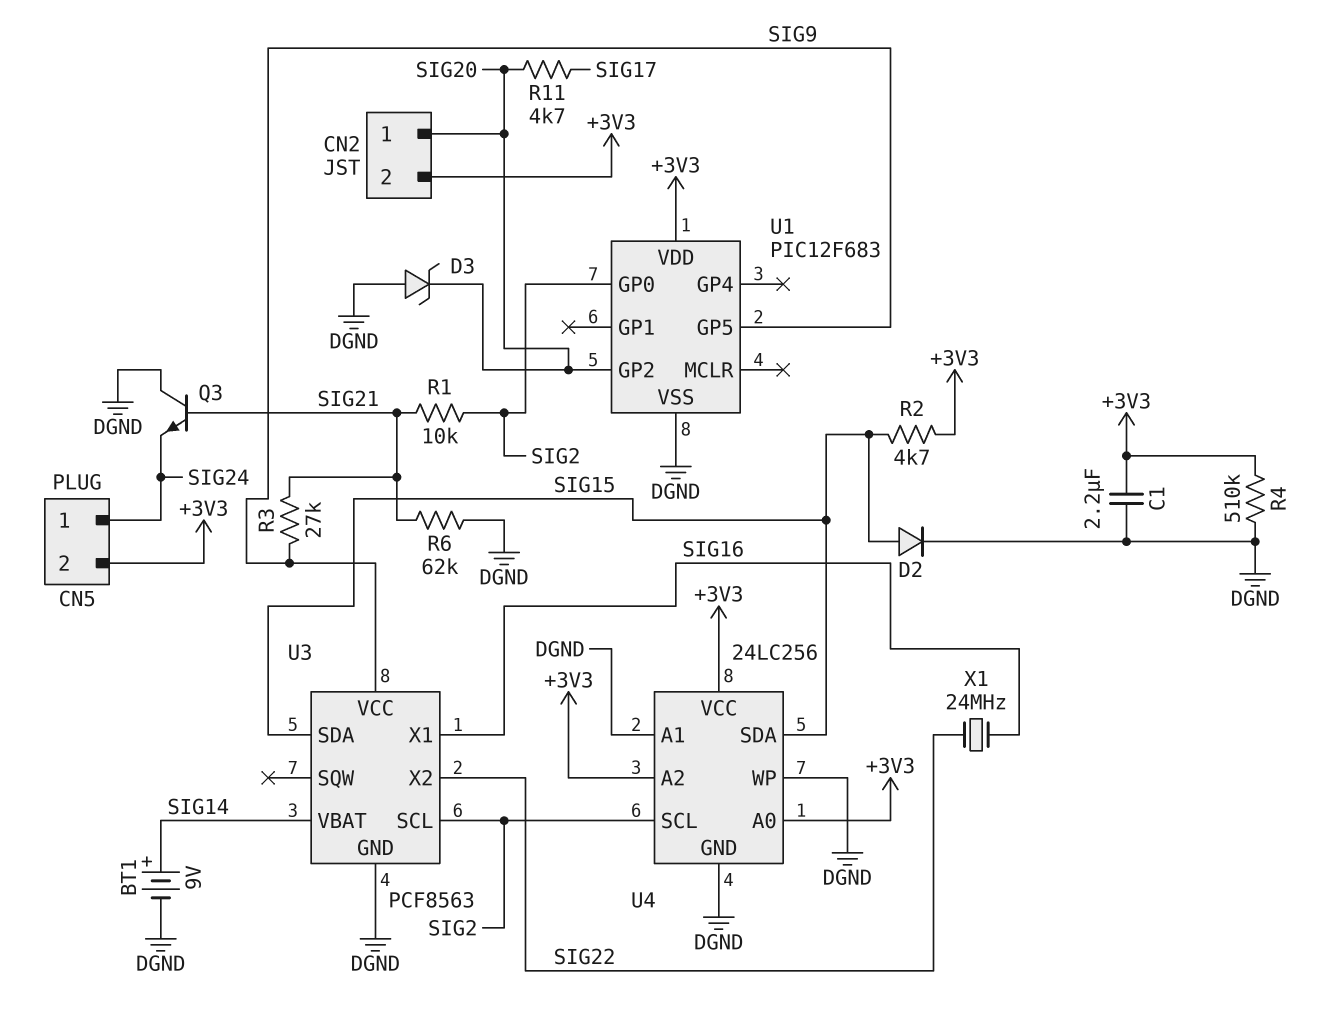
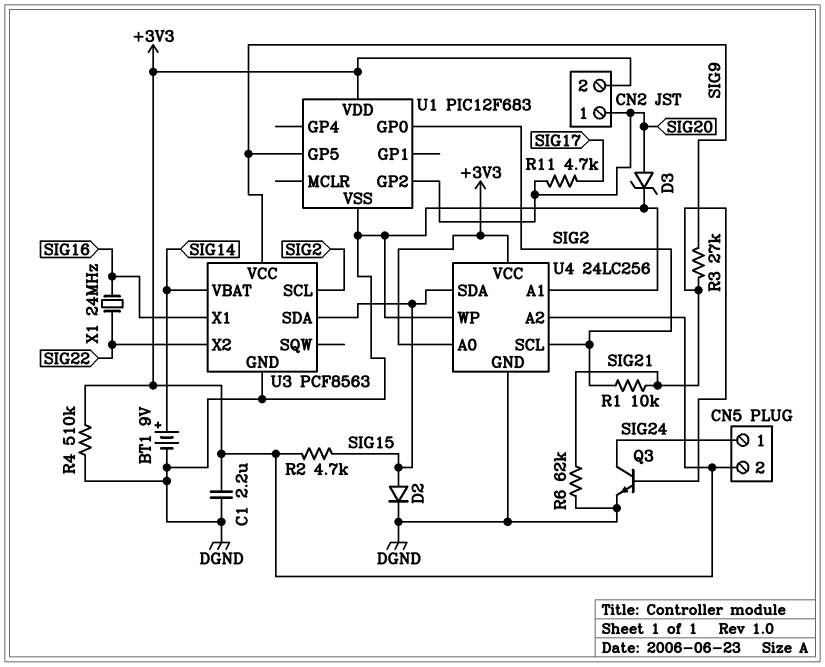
D3: zener (A DGND, K SIG20) -> zener (A SIG20, K DGND)
Q3: NPN (B SIG21, C DGND, E SIG24) -> NPN (B SIG21, C SIG24, E DGND)

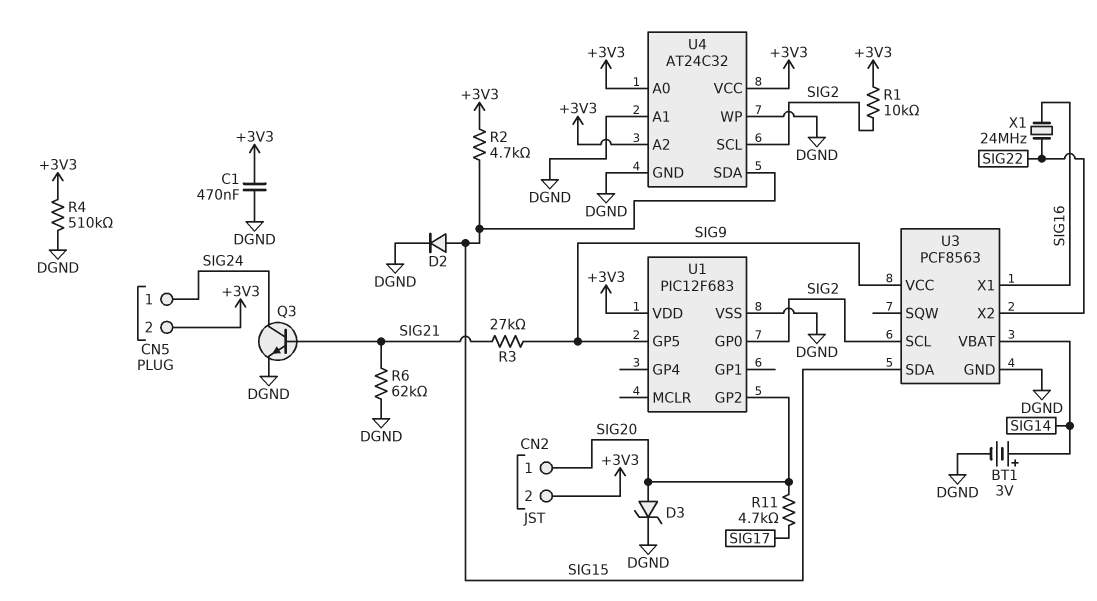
BT1: 9V (plus SIG14, minus DGND) -> 3V (plus SIG14, minus DGND)
C1: 2.2uF (+3V3, DGND) -> 470nF (+3V3, DGND)
R1: 10k (SIG2, SIG21) -> 10k (+3V3, SIG2)
U4: 24LC256 -> AT24C32

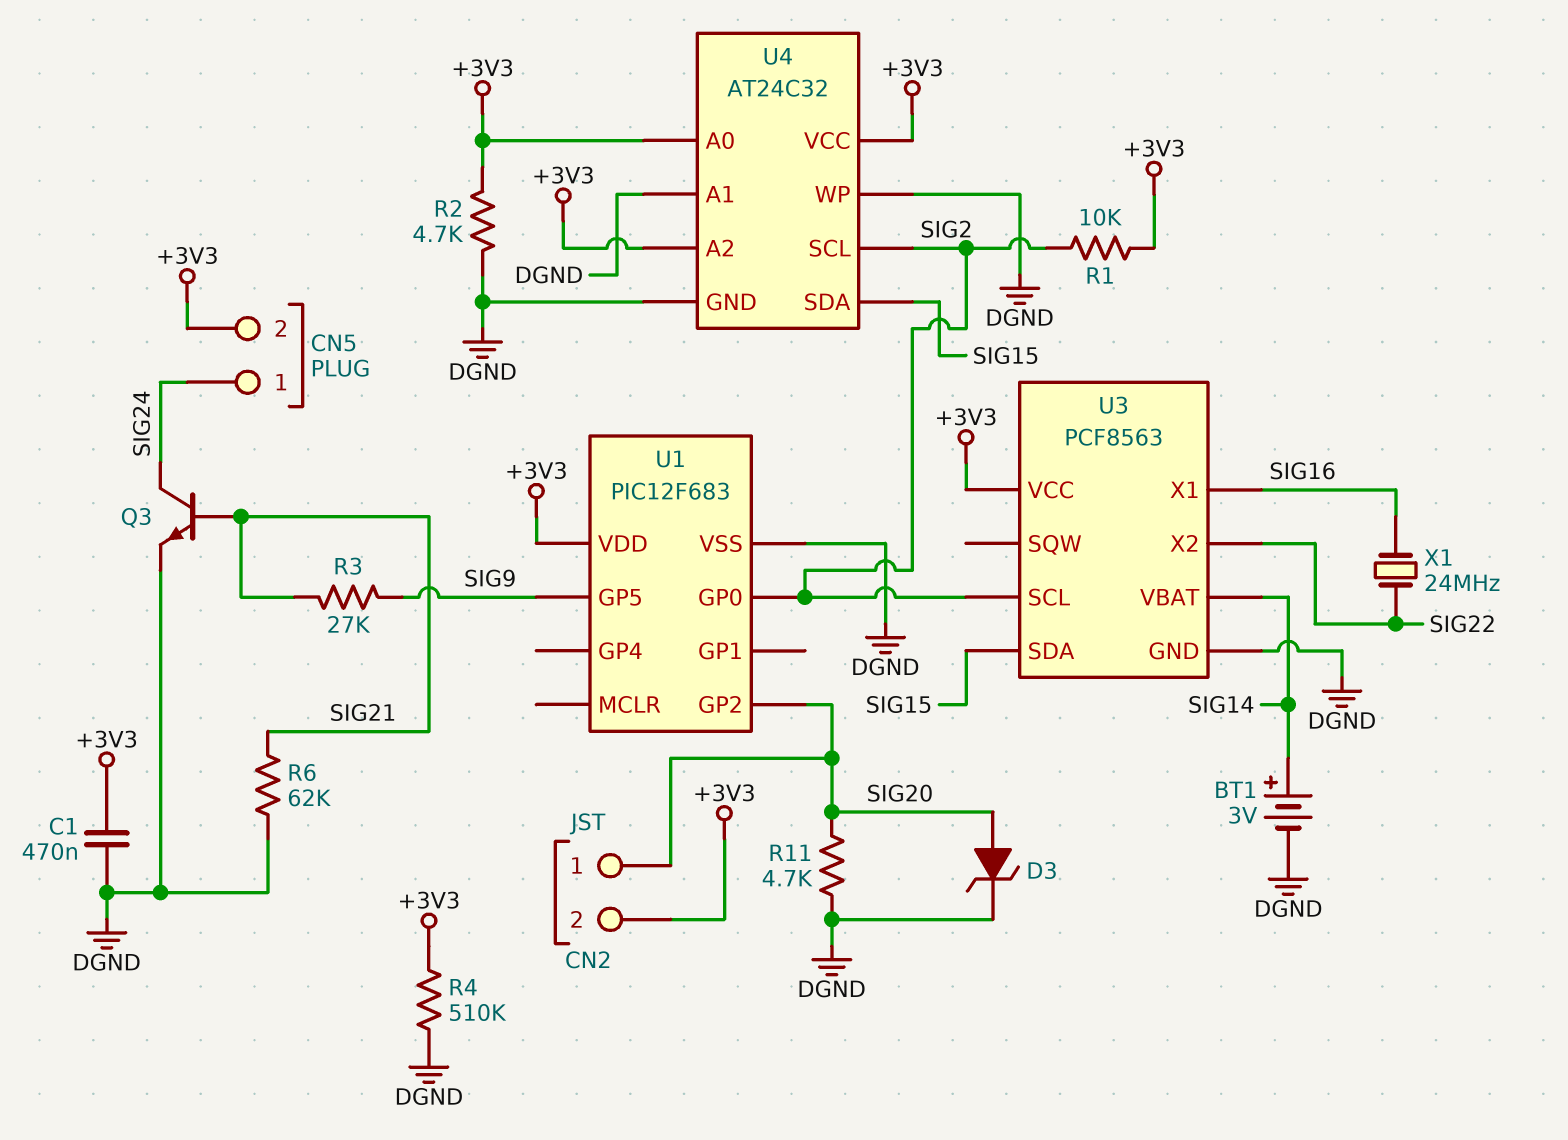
D2: diode (A SIG15, K DGND) -> none
R2: 4.7k (+3V3, SIG15) -> 4.7k (+3V3, DGND)
R11: 4.7k (SIG17, SIG20) -> 4.7k (DGND, SIG20)
U3 pin VCC: SIG9 -> +3V3

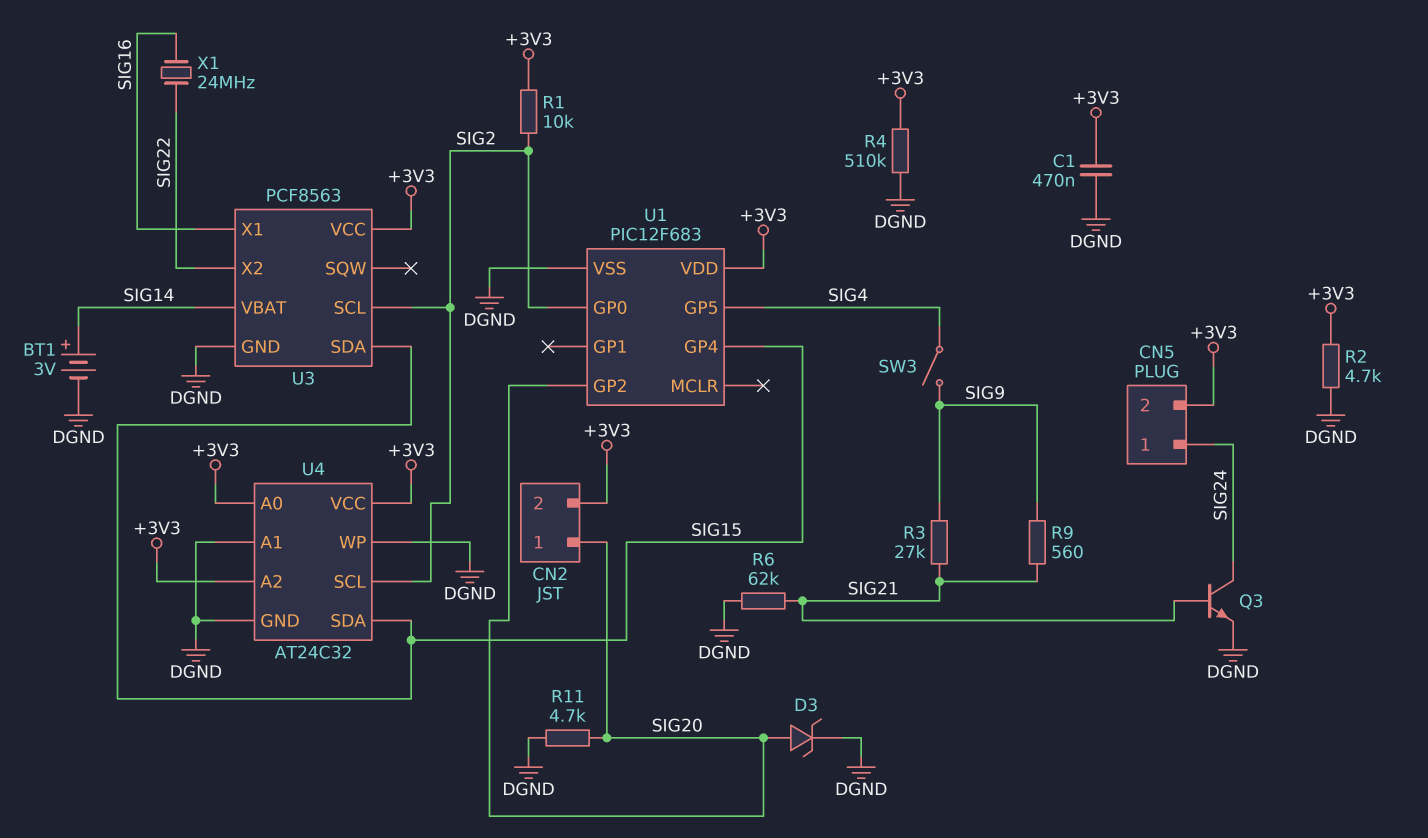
R9: none -> 560 (SIG9, SIG21)
SW3: none -> switch (SIG4, SIG9)
U1 pin GP4: none -> SIG15
U1 pin GP5: SIG9 -> SIG4

